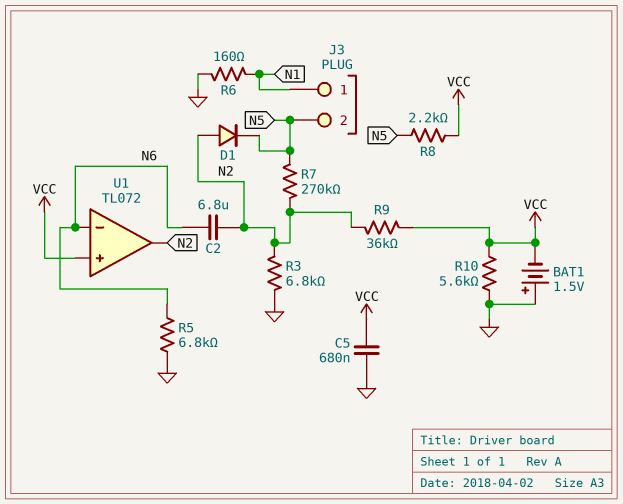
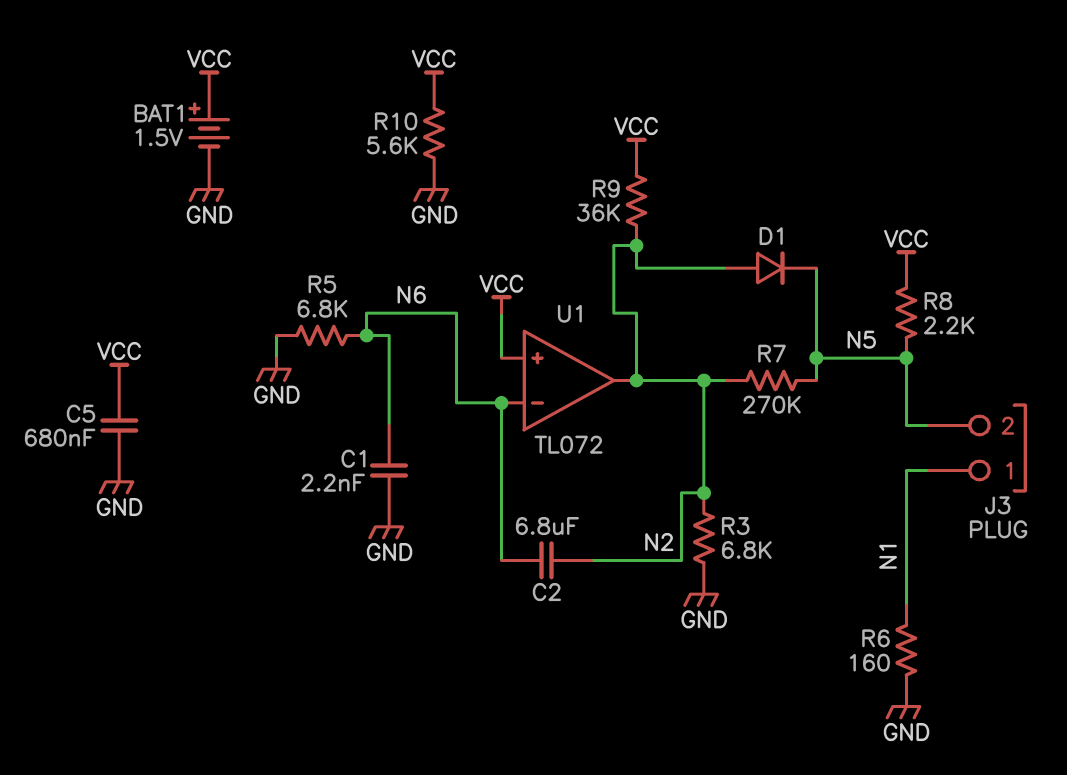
BAT1: 1.5V (plus GND, minus VCC) -> 1.5V (plus VCC, minus GND)
C1: none -> 2.2nF (GND, N6)

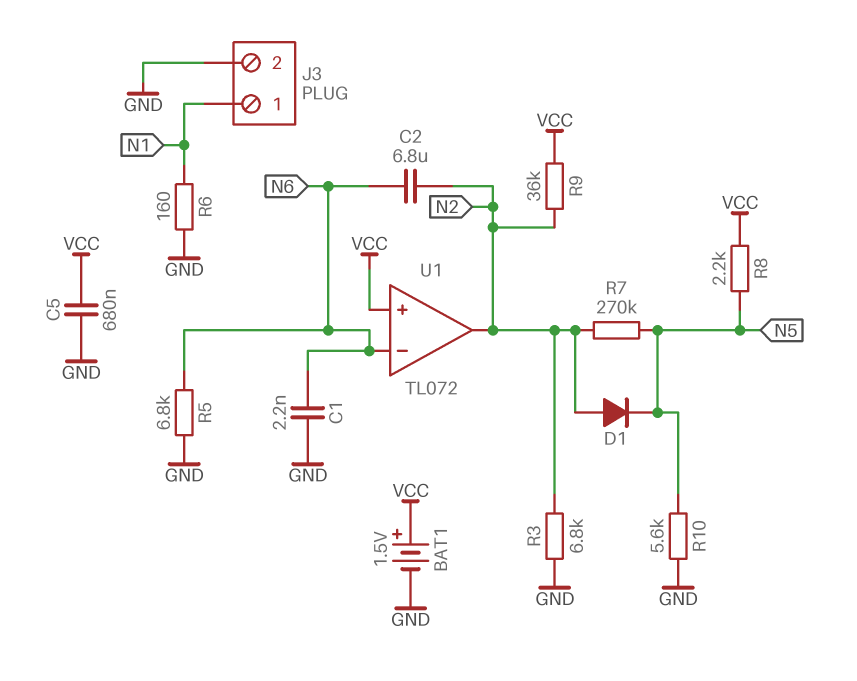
J3 pin 2: N5 -> GND
R10: 5.6k (GND, VCC) -> 5.6k (GND, N5)

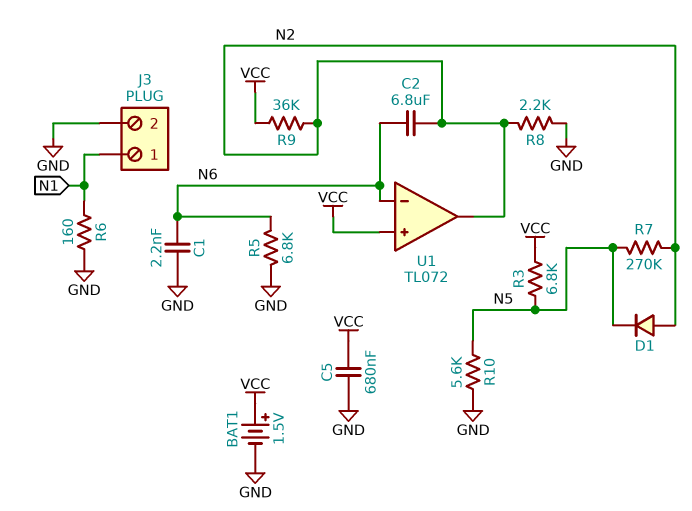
R3: 6.8k (GND, N2) -> 6.8k (N5, VCC)
R8: 2.2k (N5, VCC) -> 2.2k (GND, N2)

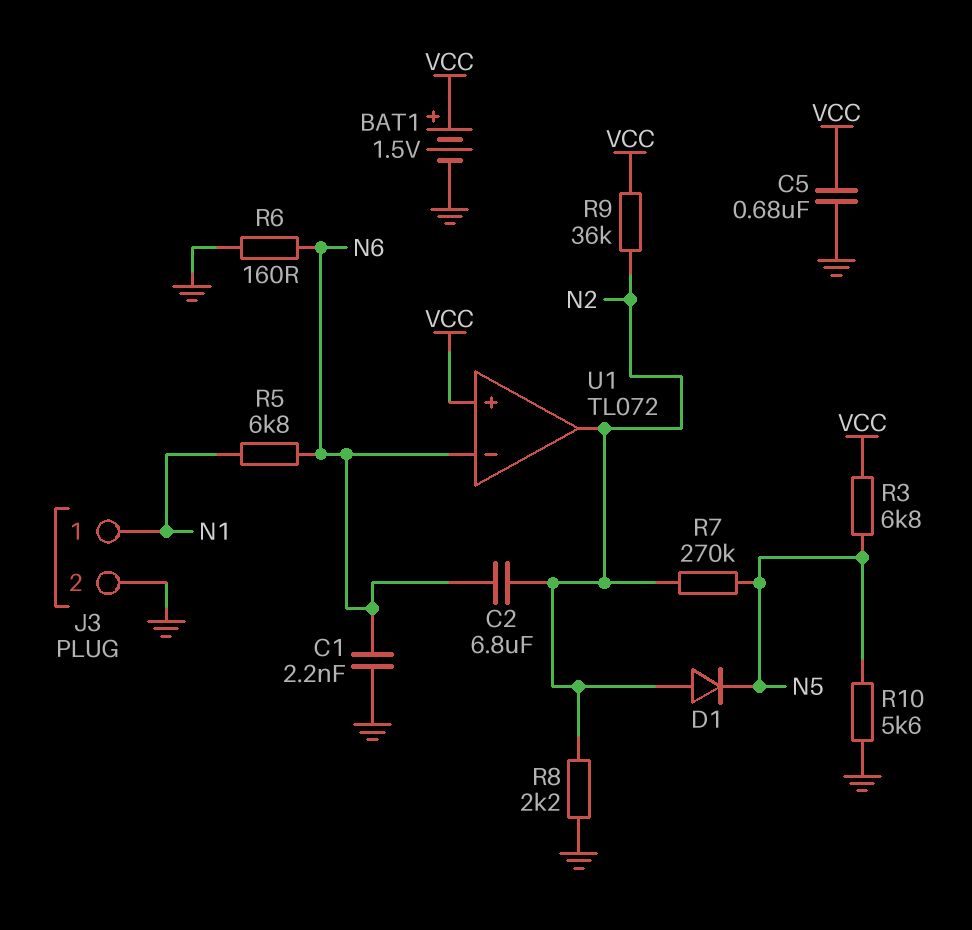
R5: 6.8k (GND, N6) -> 6.8k (N1, N6)
R6: 160 (GND, N1) -> 160 (GND, N6)

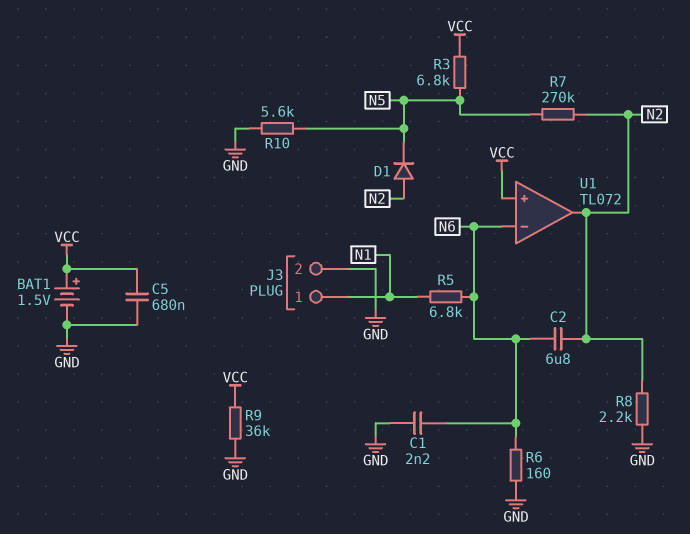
R9: 36k (N2, VCC) -> 36k (GND, VCC)

